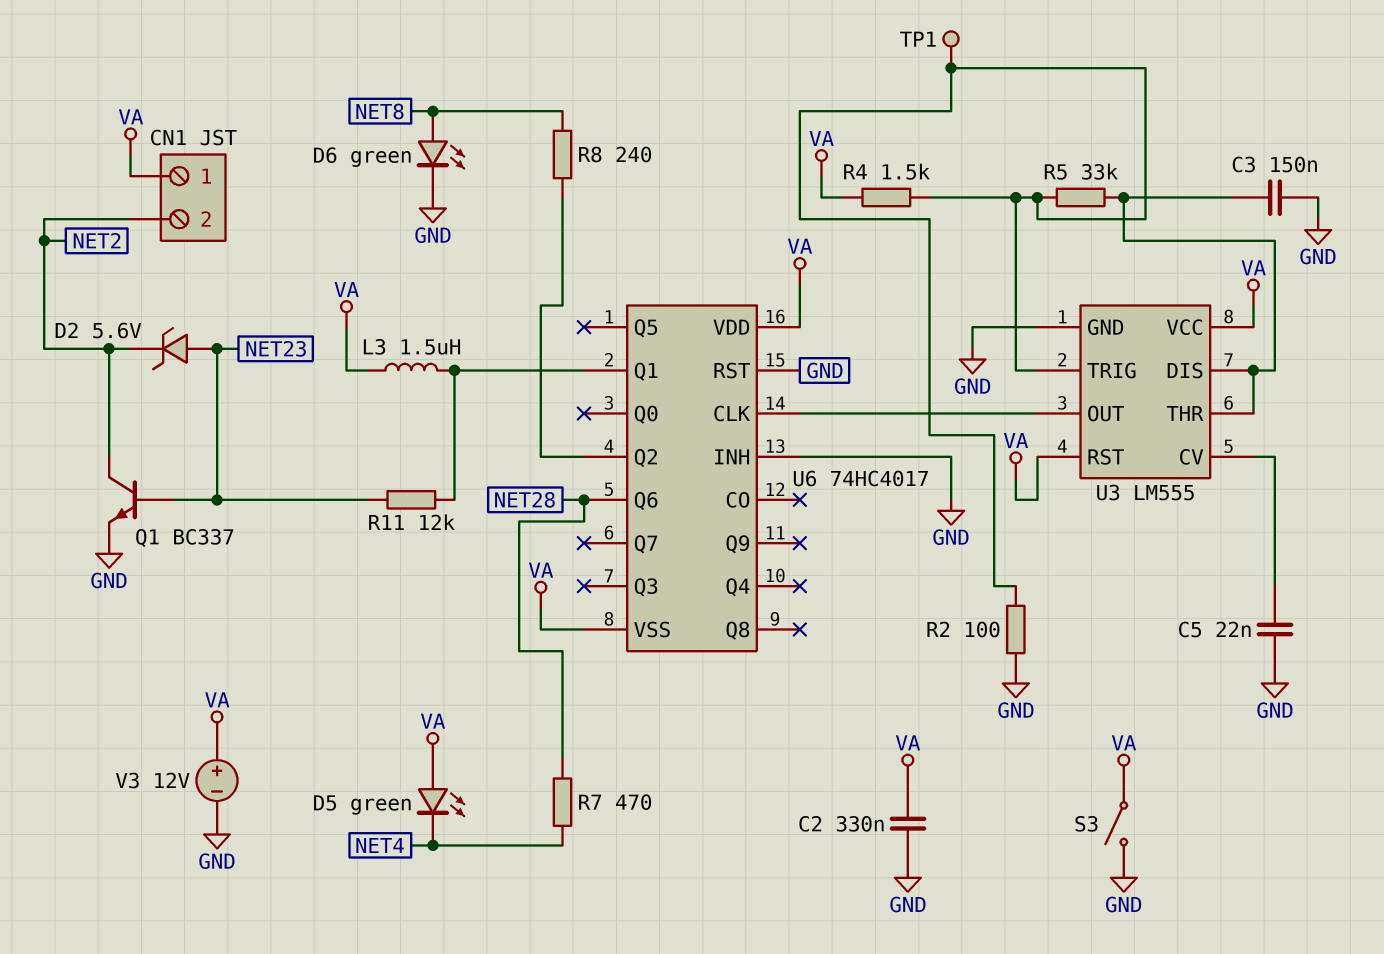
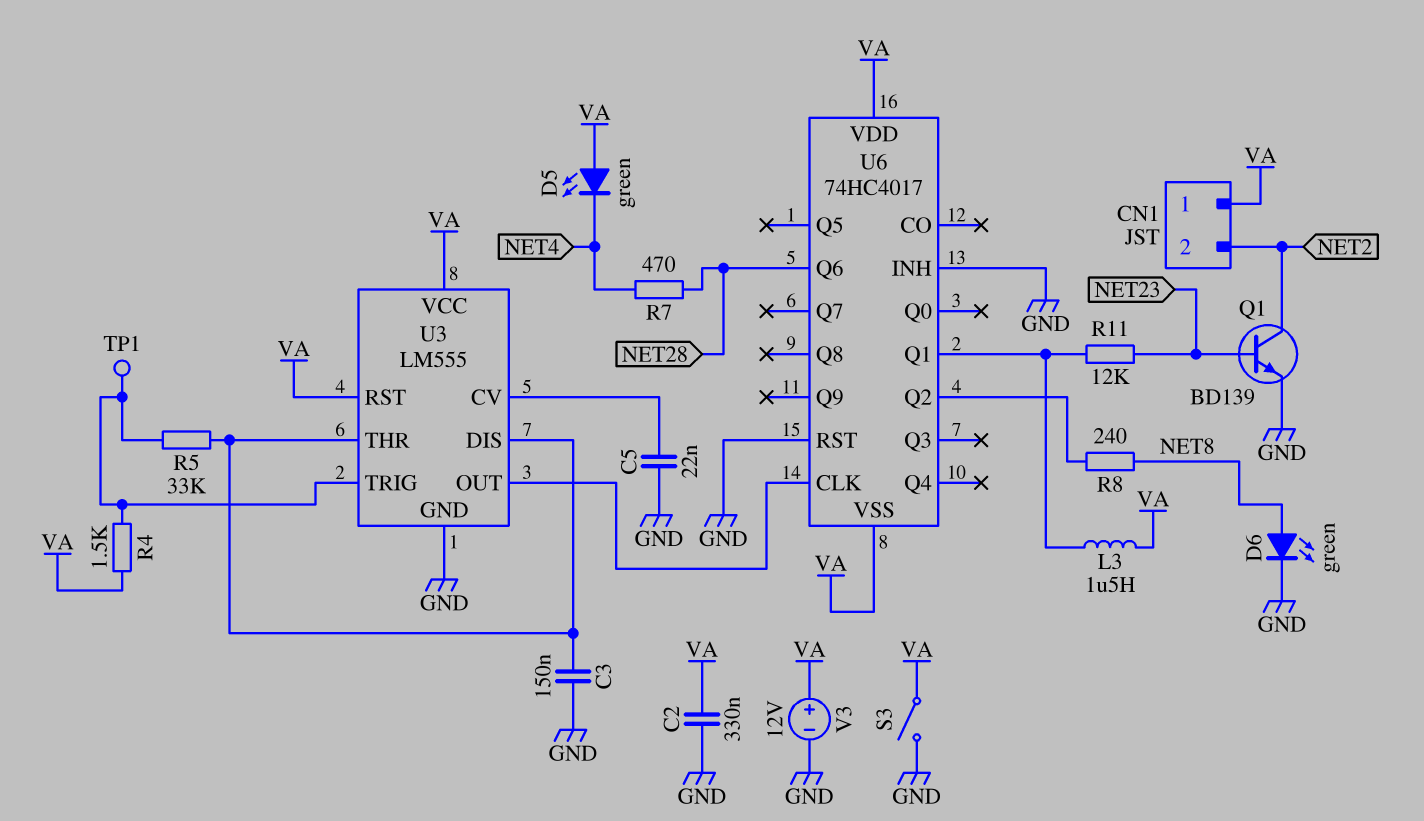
D2: zener 5.6V (A NET23, K NET2) -> none
Q1: NPN BC337 (B NET23, C NET2, E GND) -> NPN BD139 (B NET23, C NET2, E GND)
R2: 100 (GND, U3/TRIG) -> none

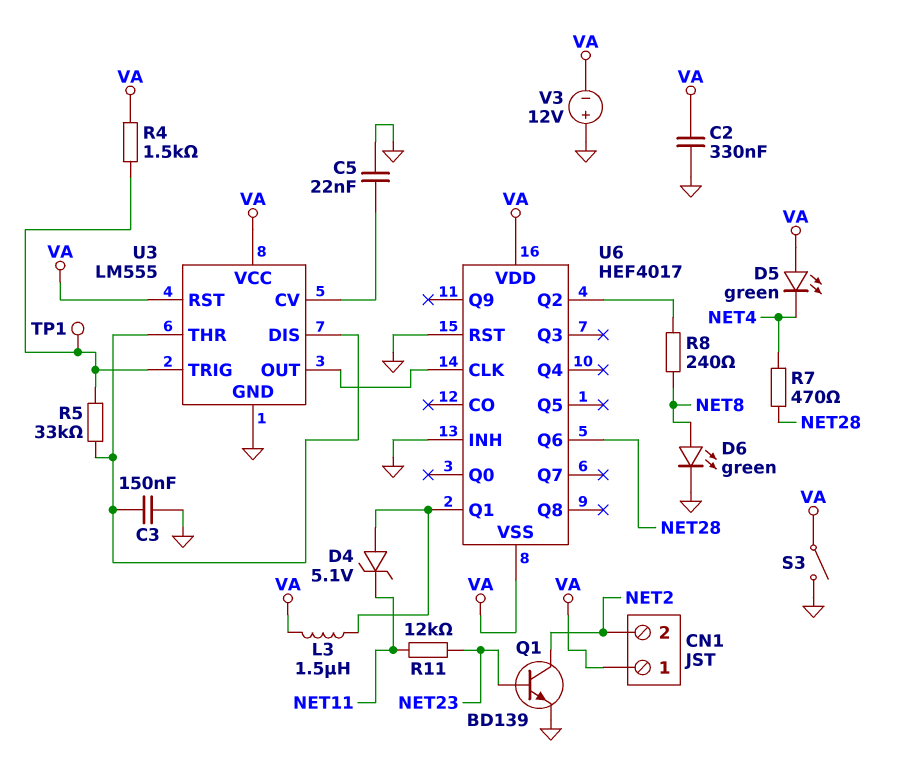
D4: none -> zener 5.1V (A U6/Q1, K NET11)
R11: 12k (NET23, U6/Q1) -> 12k (NET11, NET23)
U6: 74HC4017 -> HEF4017
V3: 12V (plus VA, minus GND) -> 12V (plus GND, minus VA)

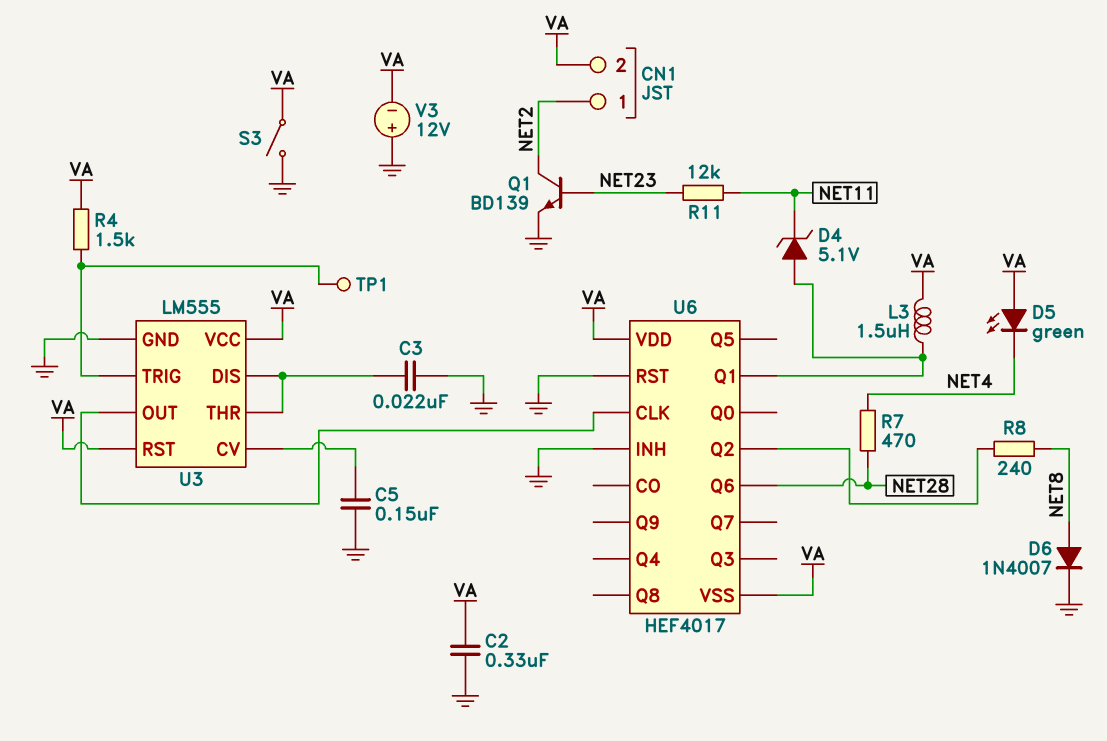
C3: 150nF (GND, U3/DIS) -> 22nF (GND, U3/DIS)
C5: 22nF (GND, U3/CV) -> 150nF (GND, U3/CV)
CN1 pin 1: VA -> NET2
CN1 pin 2: NET2 -> VA
D6: LED green (A NET8, K GND) -> diode 1N4007 (A NET8, K GND)
R5: 33k (U3/DIS, U3/TRIG) -> none

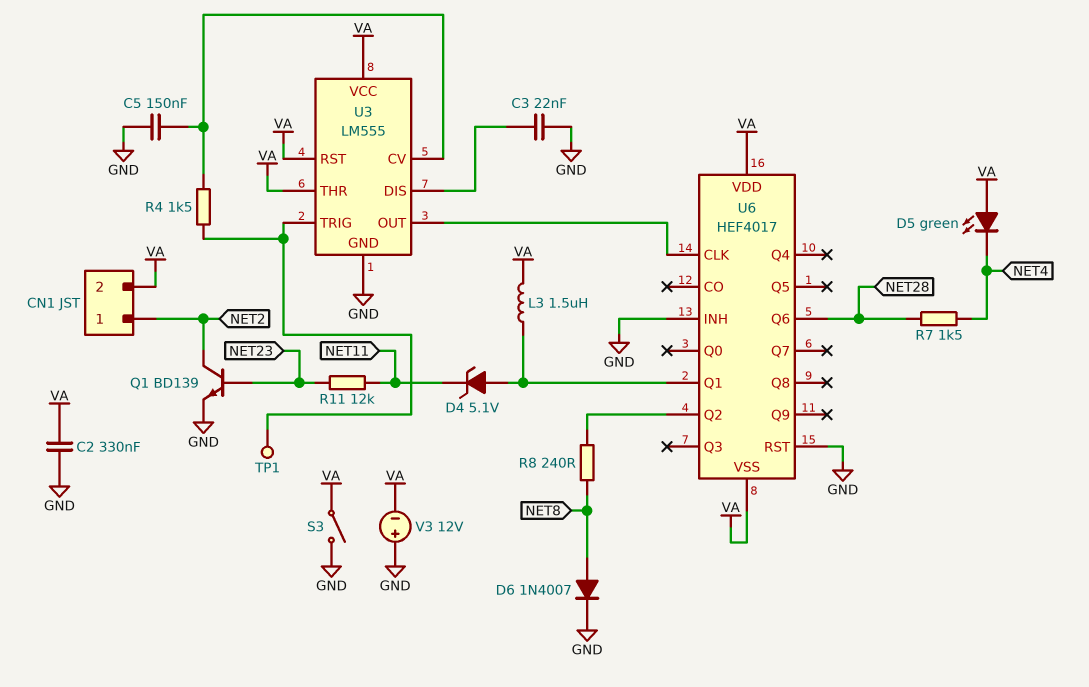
R4: 1.5k (U3/TRIG, VA) -> 1.5k (U3/CV, U3/TRIG)
R7: 470 (NET4, NET28) -> 1.5k (NET4, NET28)
U3 pin THR: U3/DIS -> VA

